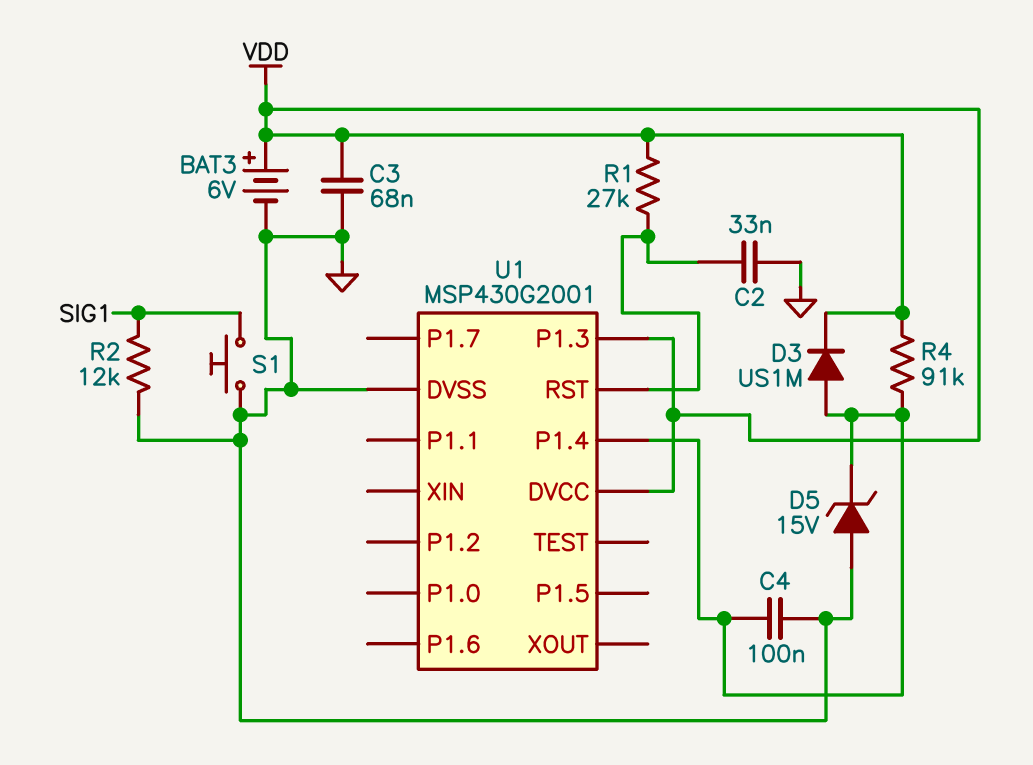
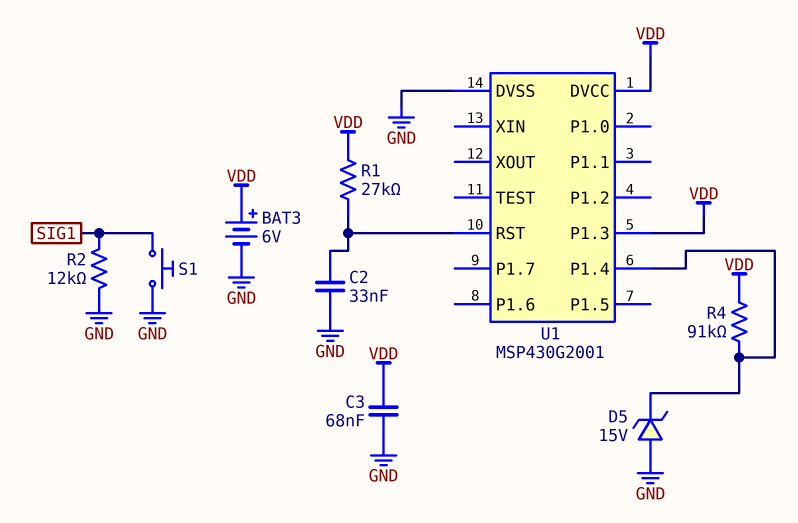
C4: 100nF (GND, U1/P1.4) -> none
D3: diode US1M (A U1/P1.4, K VDD) -> none

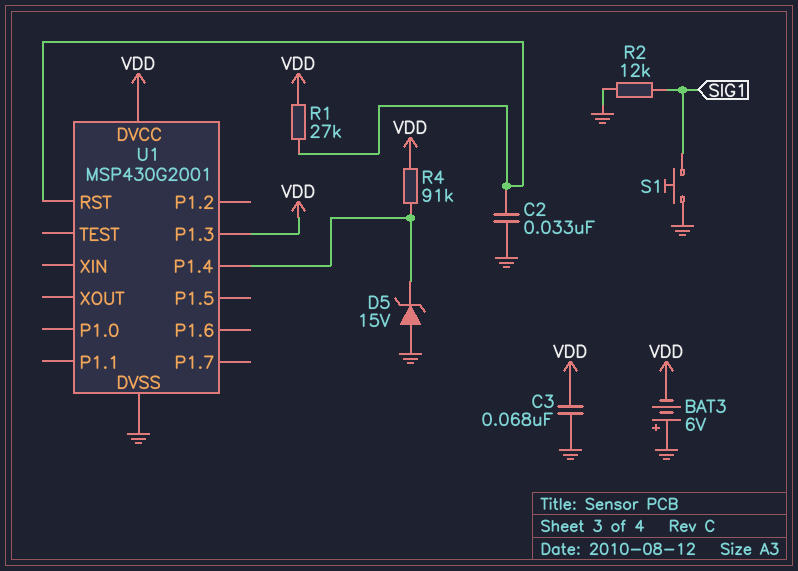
BAT3: 6V (plus VDD, minus GND) -> 6V (plus GND, minus VDD)

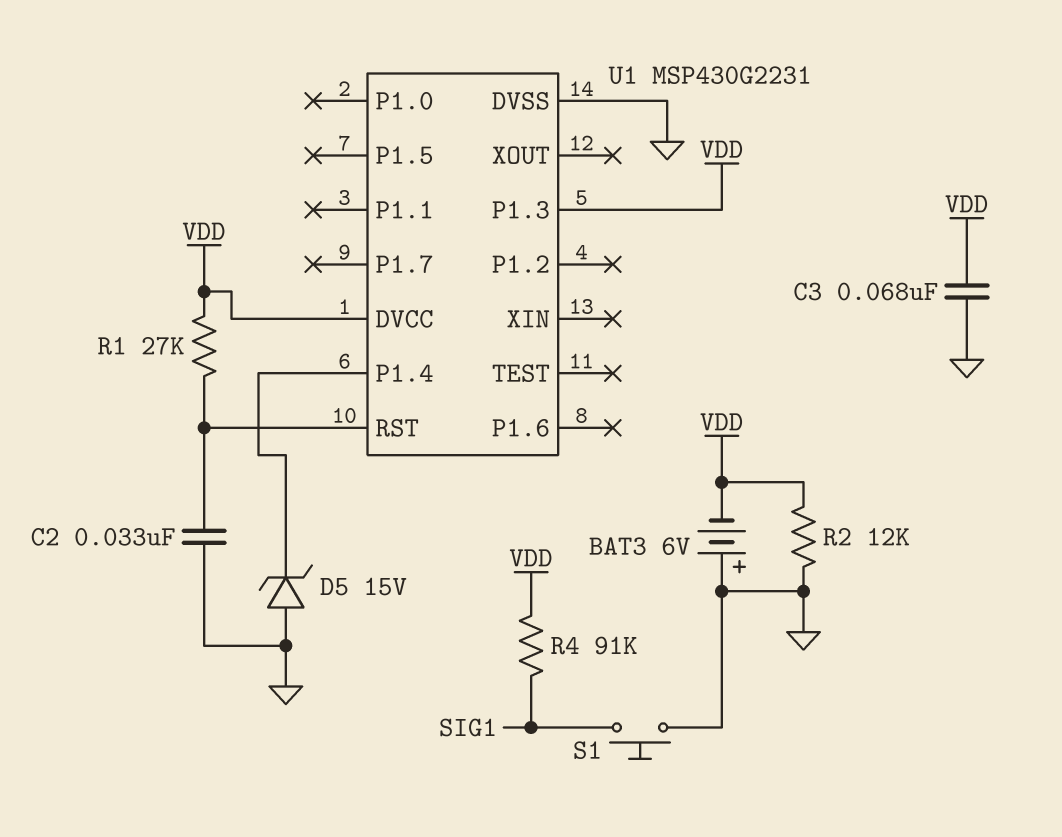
R2: 12k (GND, SIG1) -> 12k (GND, VDD)
R4: 91k (U1/P1.4, VDD) -> 91k (SIG1, VDD)
U1: MSP430G2001 -> MSP430G2231

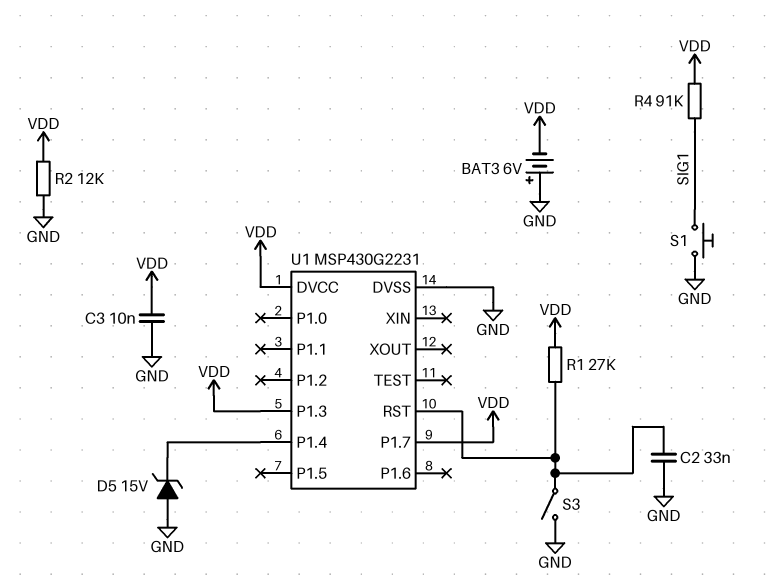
C3: 68nF (GND, VDD) -> 10nF (GND, VDD)
S3: none -> switch (GND, U1/RST)
U1 pin P1.7: none -> VDD

